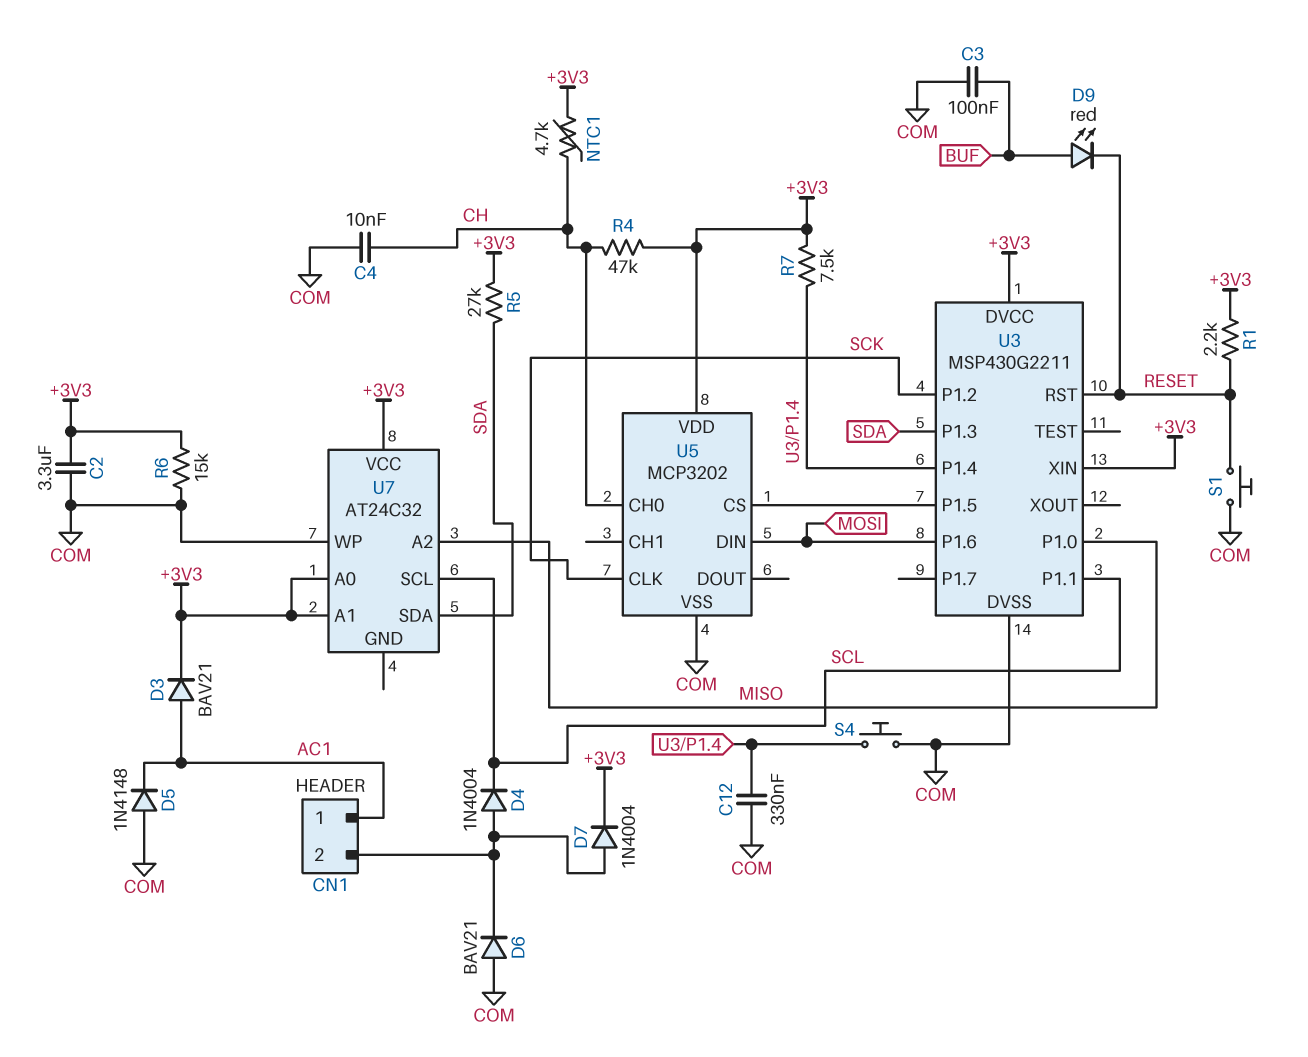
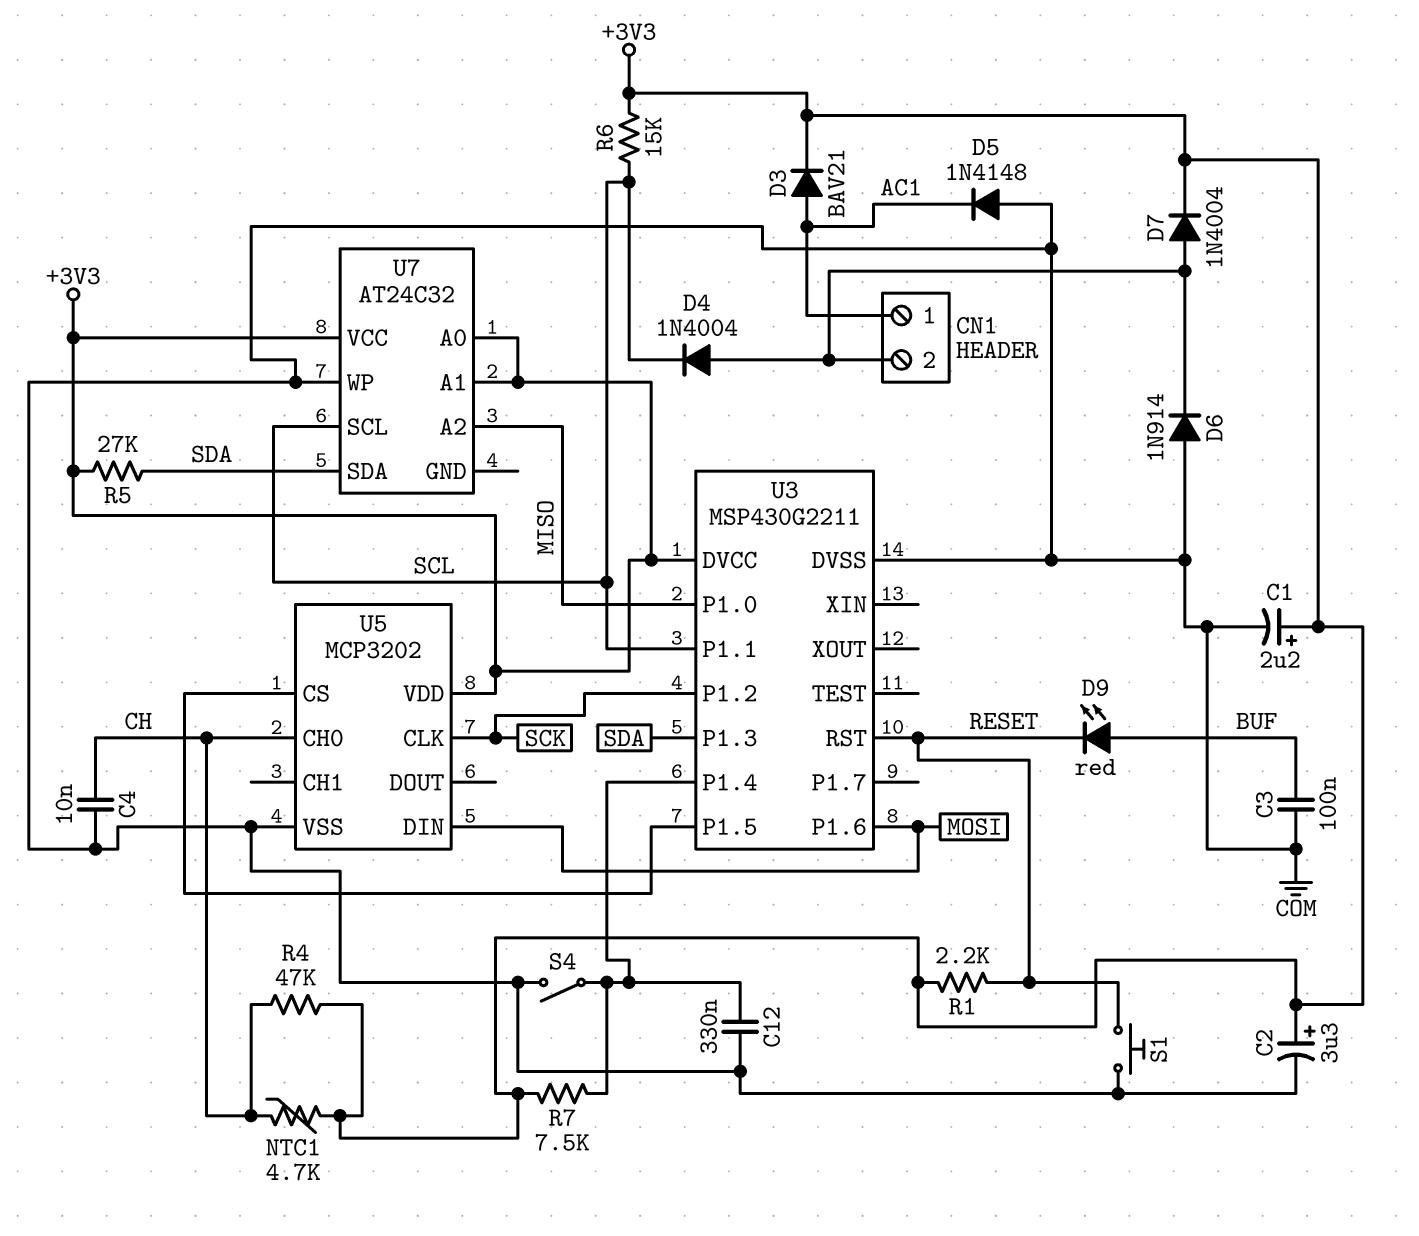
C1: none -> 2.2uF (plus +3V3, minus COM)
C2: 3.3uF (+3V3, COM) -> 3.3uF (plus +3V3, minus COM)
D6: diode BAV21 (A COM, K CN1/2) -> diode 1N914 (A COM, K CN1/2)
R6: 15k (+3V3, COM) -> 15k (+3V3, SCL)
S4: button (COM, U3/P1.4) -> switch (COM, U3/P1.4)
U3 pin XIN: +3V3 -> none

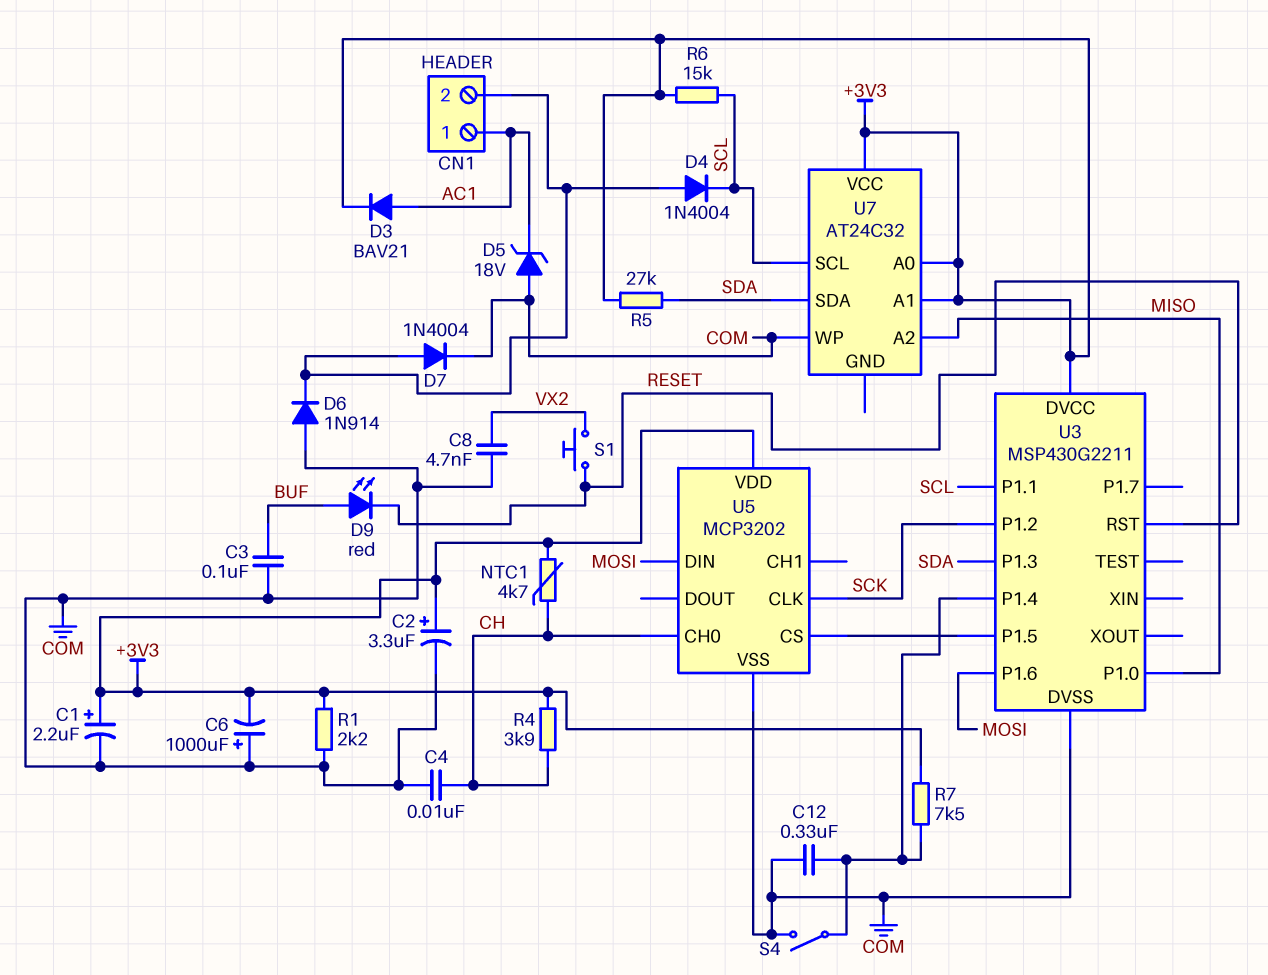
C6: none -> 1000uF (plus COM, minus +3V3)
C8: none -> 4.7nF (COM, VX2)
D5: diode 1N4148 (A COM, K AC1) -> zener 18V (A COM, K AC1)
D7: diode 1N4004 (A CN1/2, K +3V3) -> diode 1N4004 (A CN1/2, K COM)
R1: 2.2k (+3V3, RESET) -> 2.2k (+3V3, COM)
R4: 47k (+3V3, CH) -> 3.9k (+3V3, CH)
S1: button (COM, RESET) -> button (RESET, VX2)

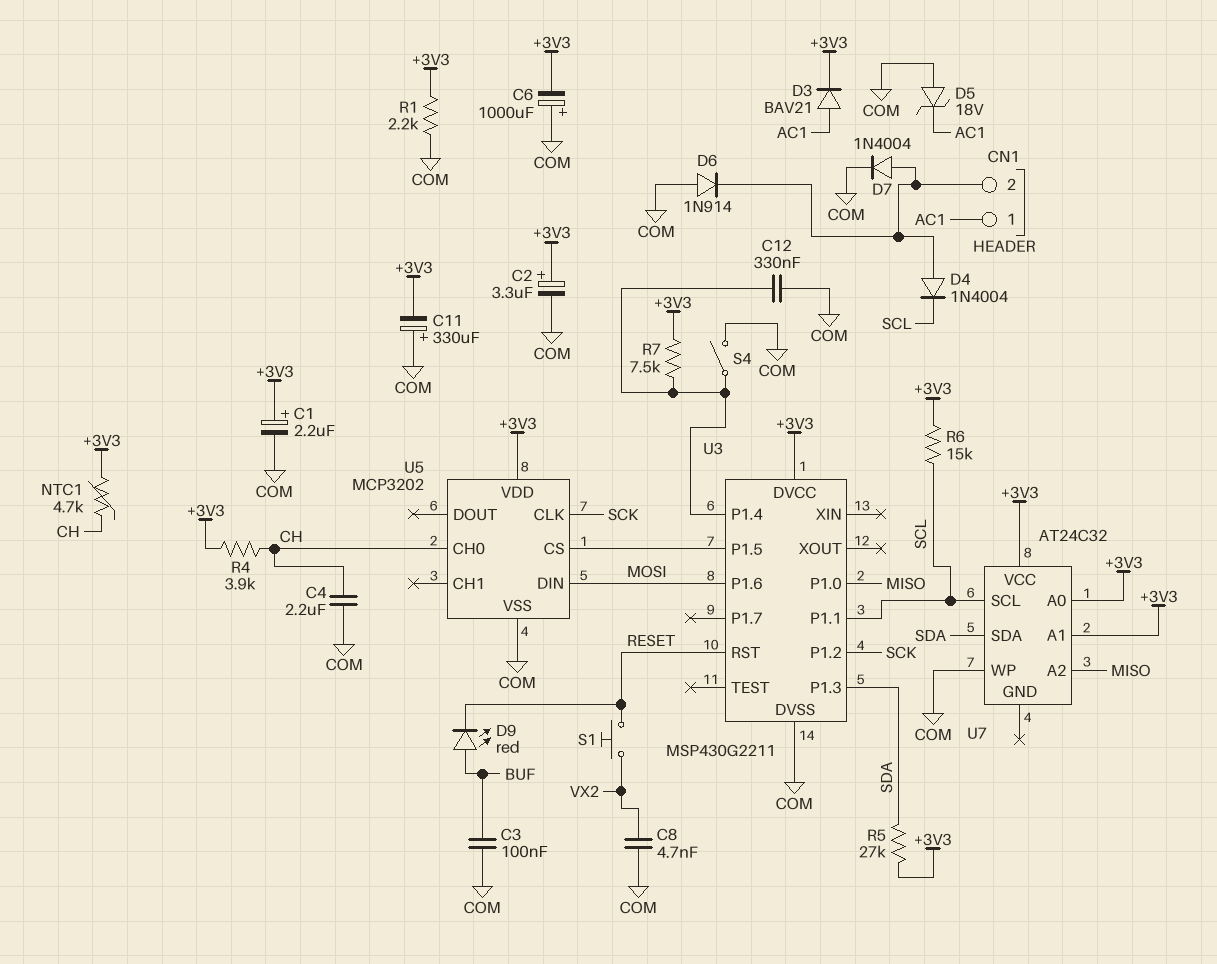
C4: 10nF (CH, COM) -> 2.2uF (CH, COM)
C11: none -> 330uF (plus COM, minus +3V3)

